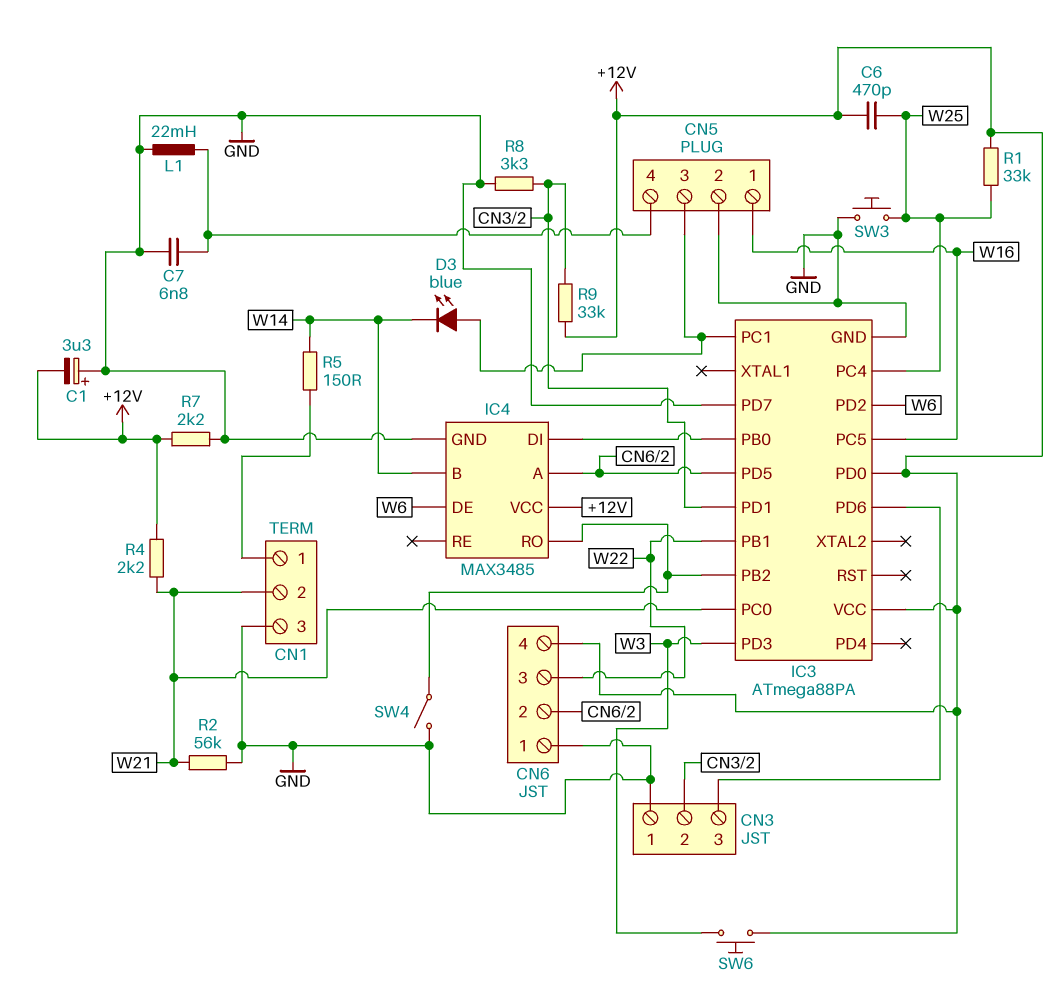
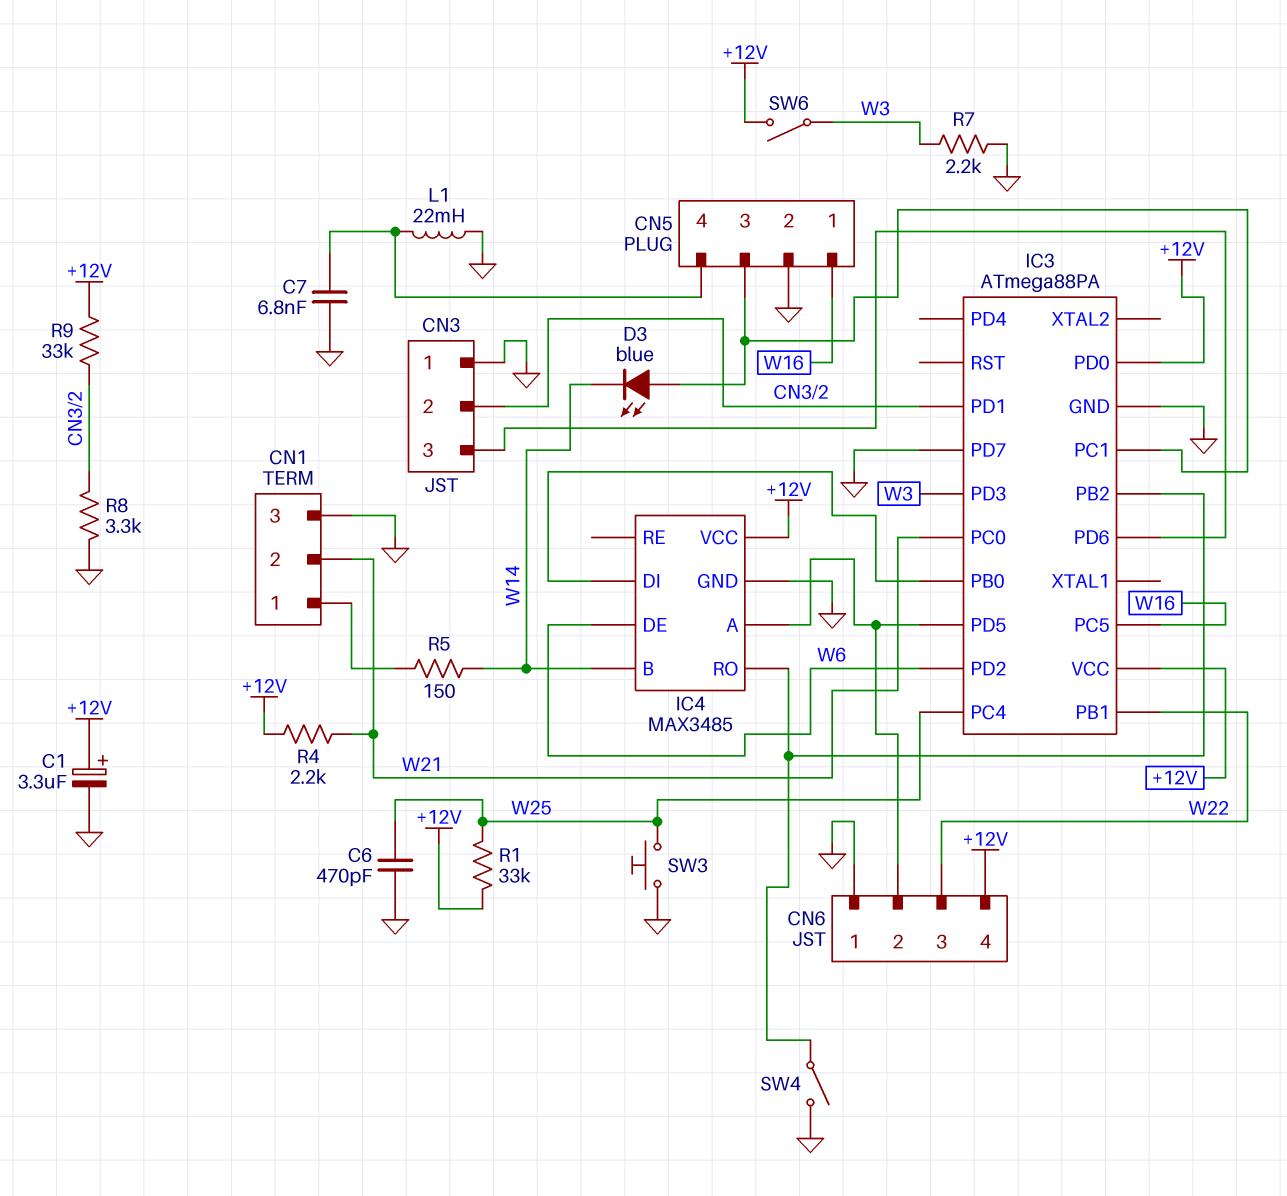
C1: 3.3uF (plus GND, minus +12V) -> 3.3uF (plus +12V, minus GND)
C6: 470pF (+12V, W25) -> 470pF (GND, W25)
R2: 56k (GND, W21) -> none
R7: 2.2k (+12V, GND) -> 2.2k (GND, W3)
SW6: button (+12V, W3) -> switch (+12V, W3)

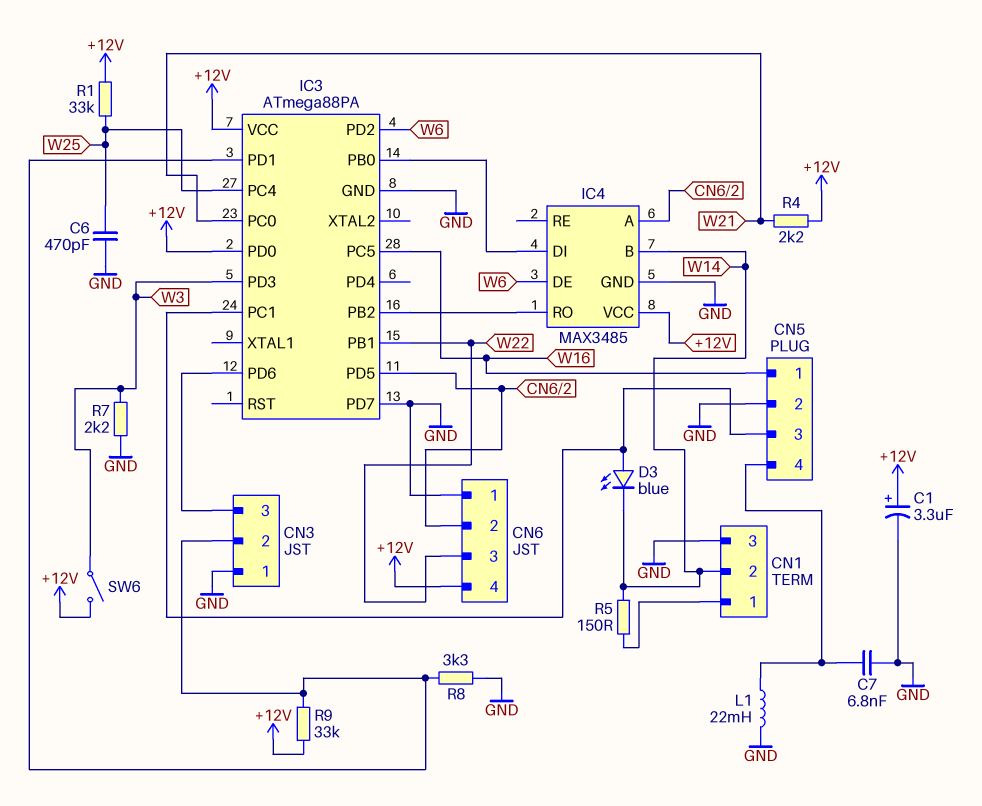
CN1 pin 2: W21 -> W14
SW3: button (GND, W25) -> none
SW4: switch (GND, IC3/PB2) -> none

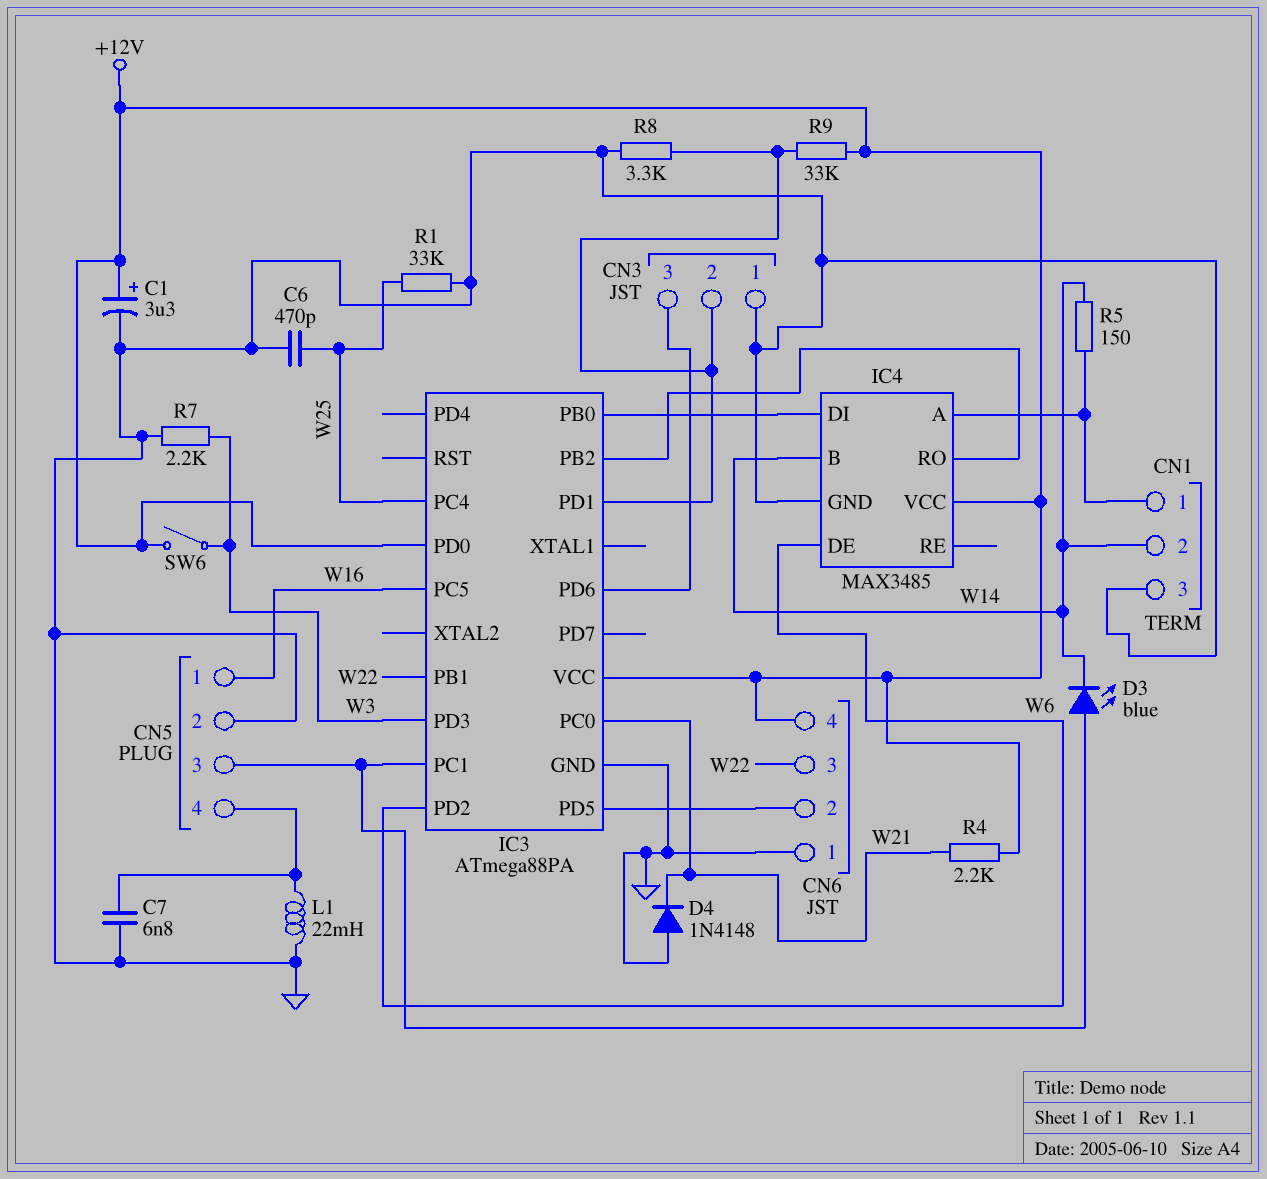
D4: none -> diode 1N4148 (A GND, K W21)
IC3 pin PD7: GND -> none
IC4 pin A: CN6/2 -> CN1/1
R1: 33k (+12V, W25) -> 33k (GND, W25)

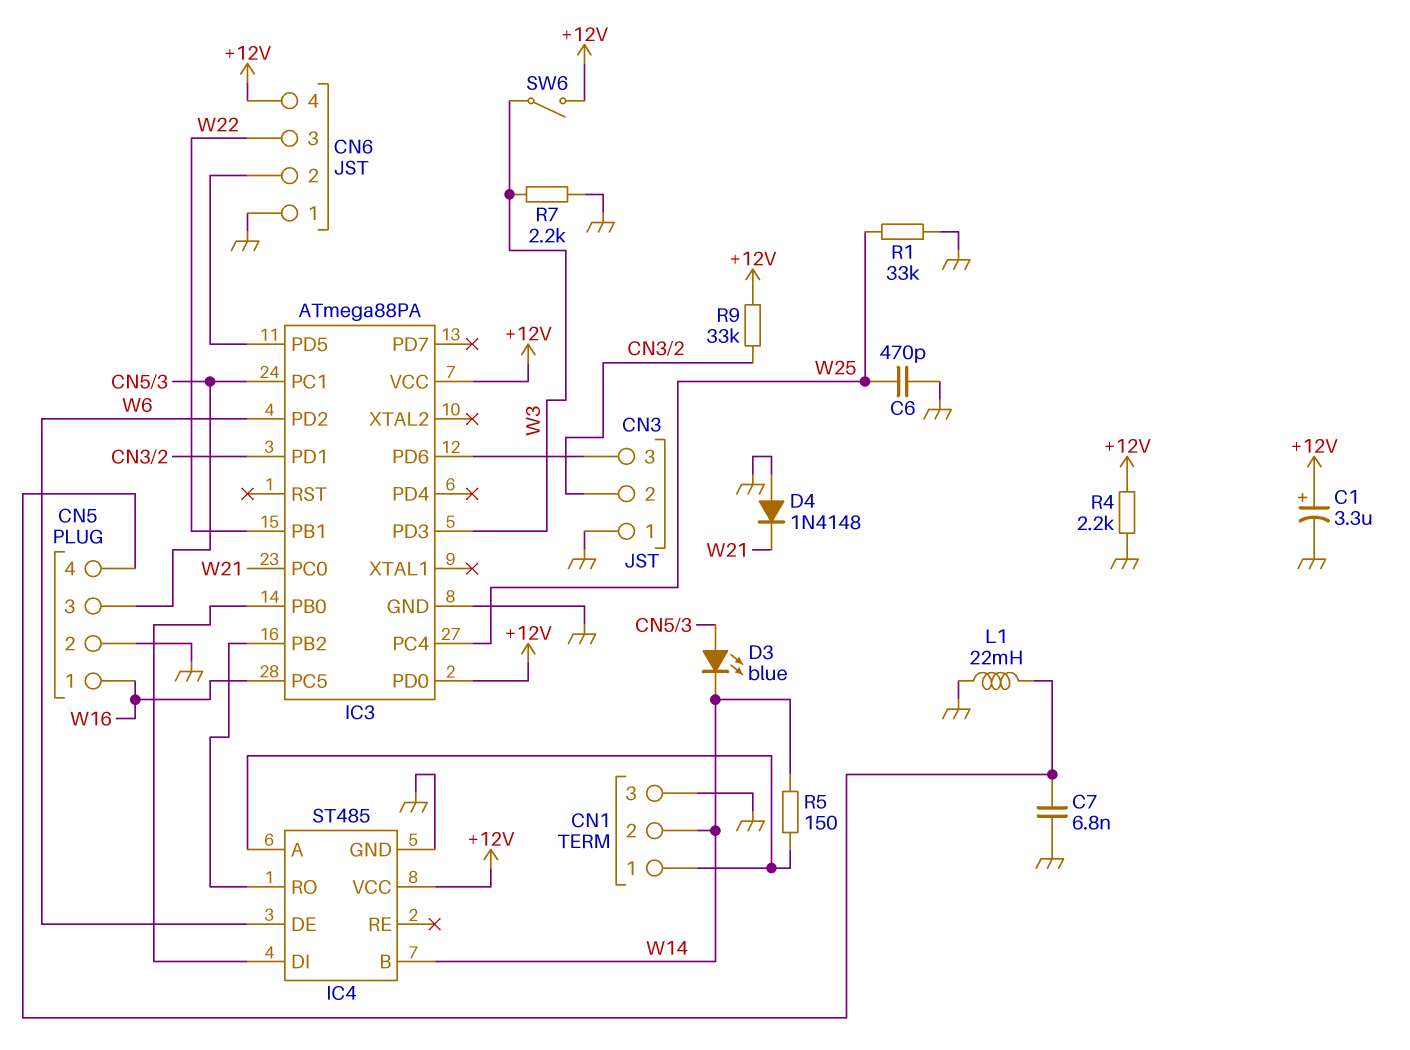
IC4: MAX3485 -> ST485
R4: 2.2k (+12V, W21) -> 2.2k (+12V, GND)
R8: 3.3k (CN3/2, GND) -> none

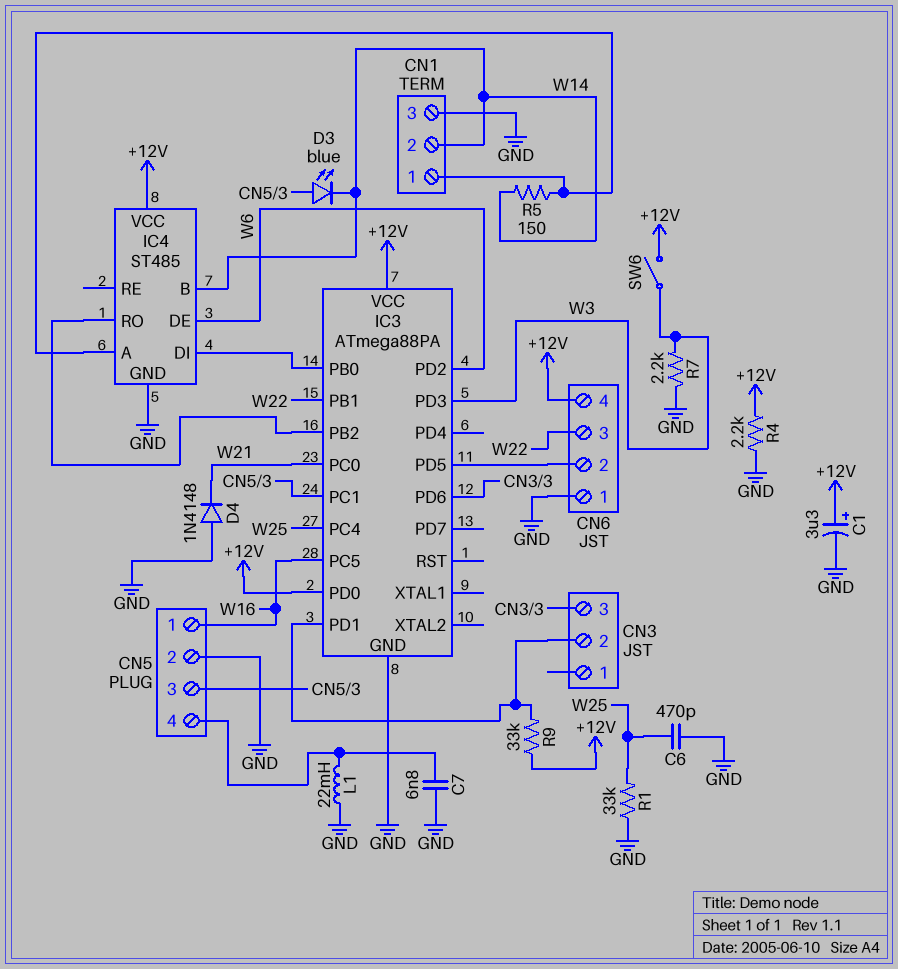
CN3 pin 1: GND -> none

